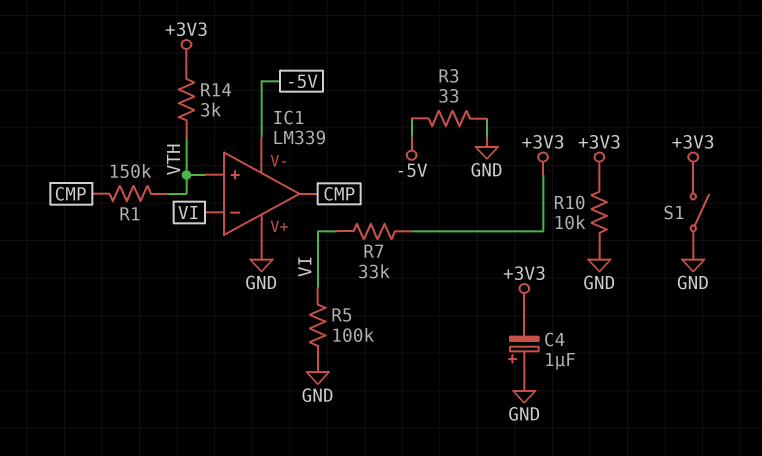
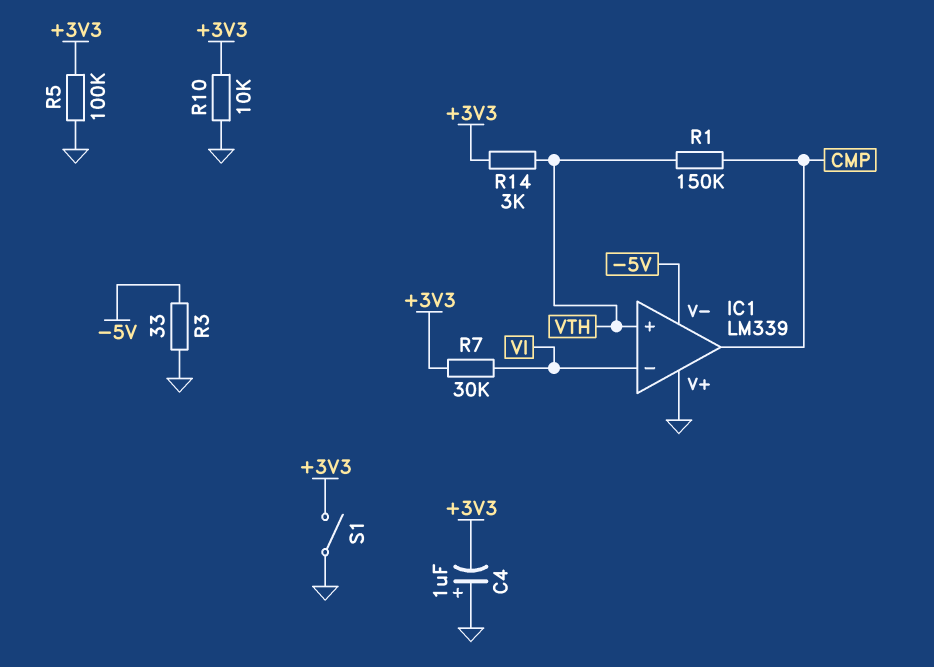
R5: 100k (GND, VI) -> 100k (+3V3, GND)
R7: 33k (+3V3, VI) -> 30k (+3V3, VI)

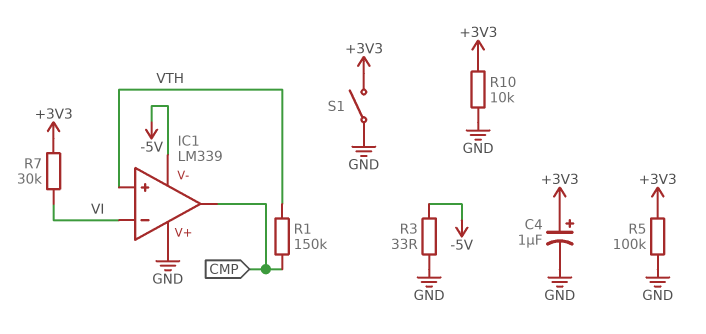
C4: 1uF (plus GND, minus +3V3) -> 1uF (plus +3V3, minus GND)
R14: 3k (+3V3, VTH) -> none

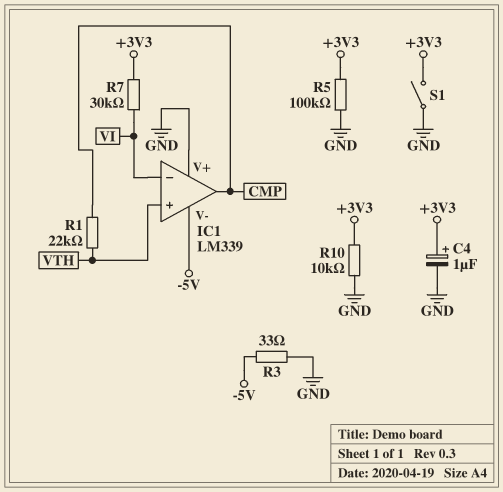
R1: 150k (CMP, VTH) -> 22k (CMP, VTH)

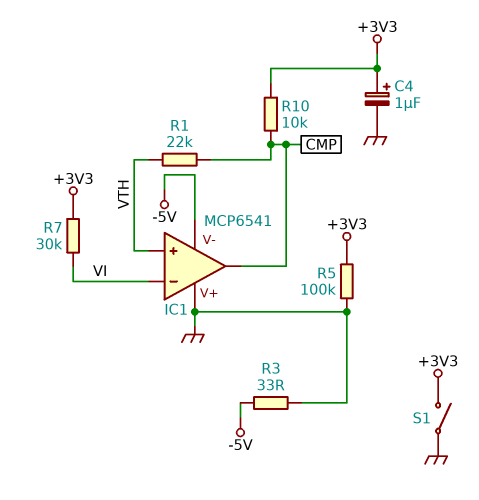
IC1: LM339 -> MCP6541
R10: 10k (+3V3, GND) -> 10k (+3V3, CMP)

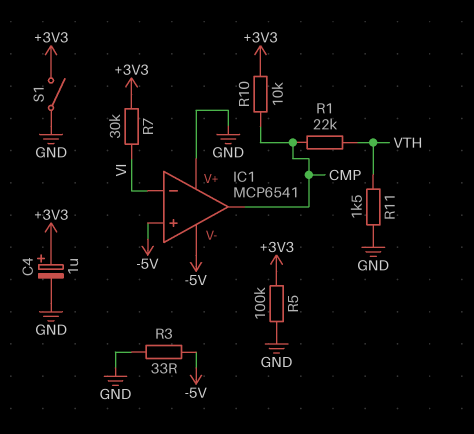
IC1 pin in+: VTH -> -5V
R11: none -> 1.5k (GND, VTH)

